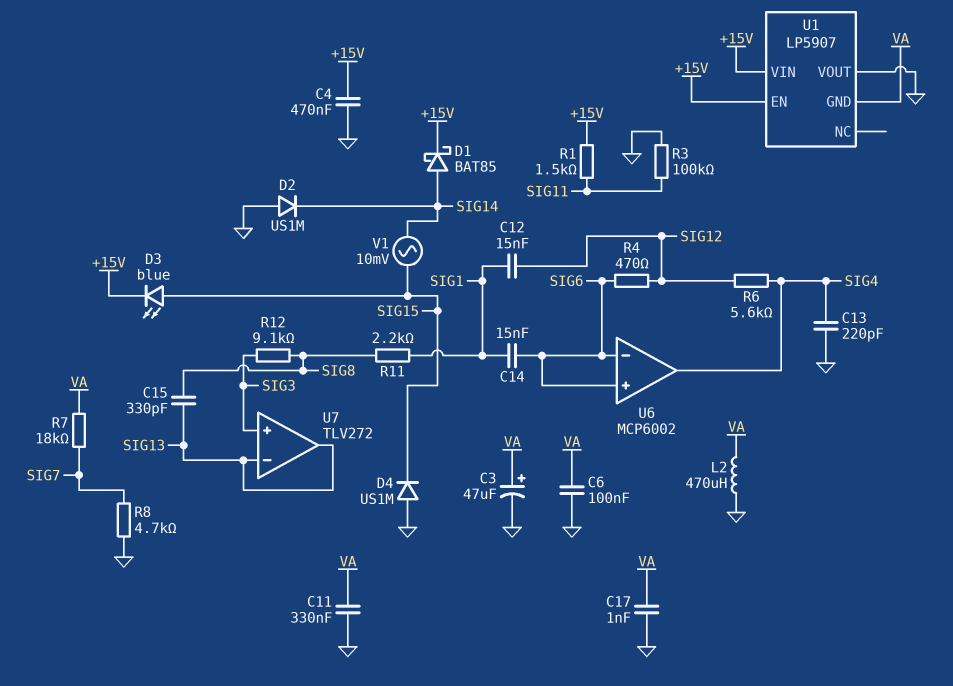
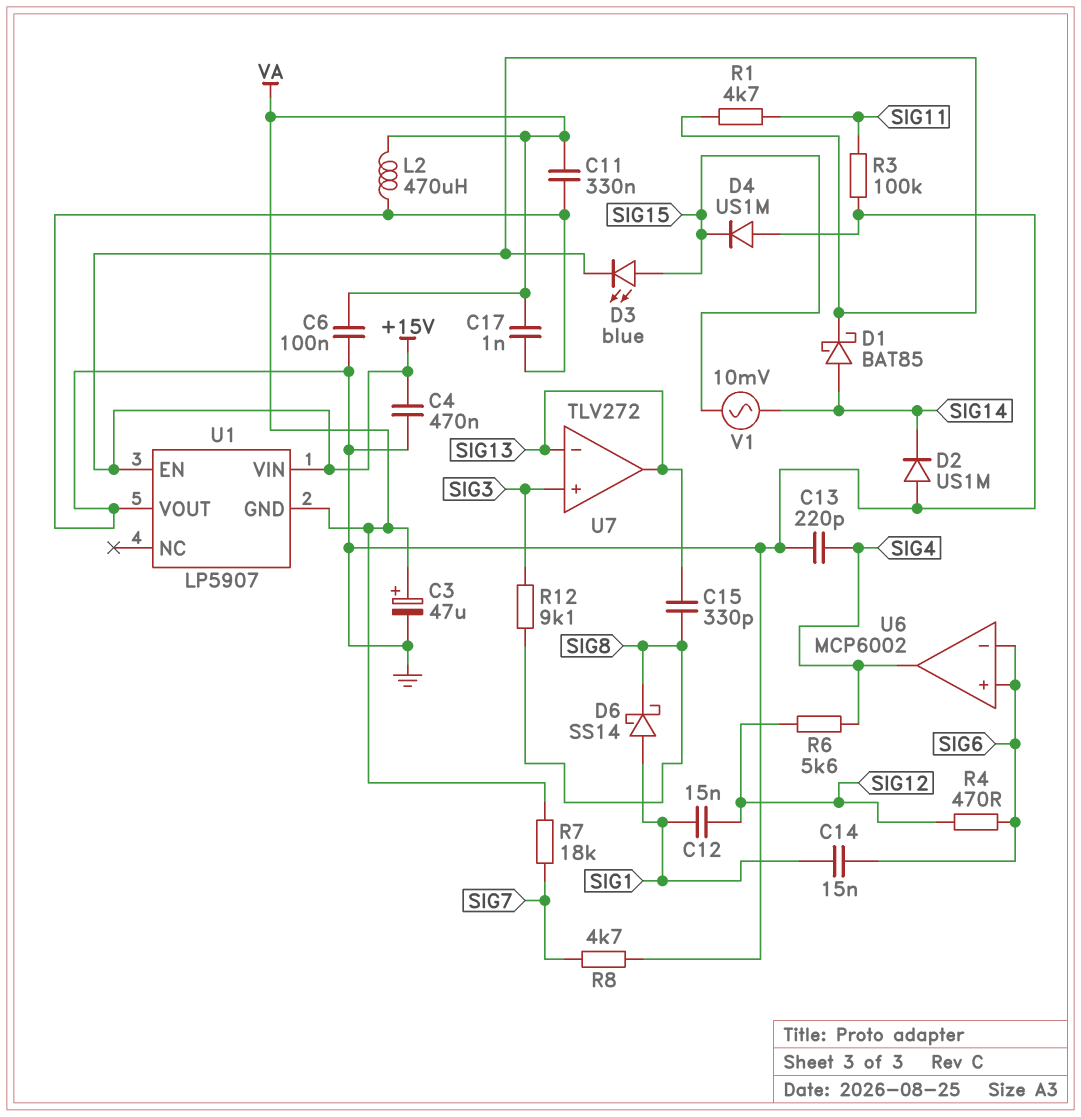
D6: none -> schottky SS14 (A SIG1, K SIG8)
R1: 1.5k (+15V, SIG11) -> 4.7k (+15V, SIG11)
R11: 2.2k (SIG1, SIG8) -> none

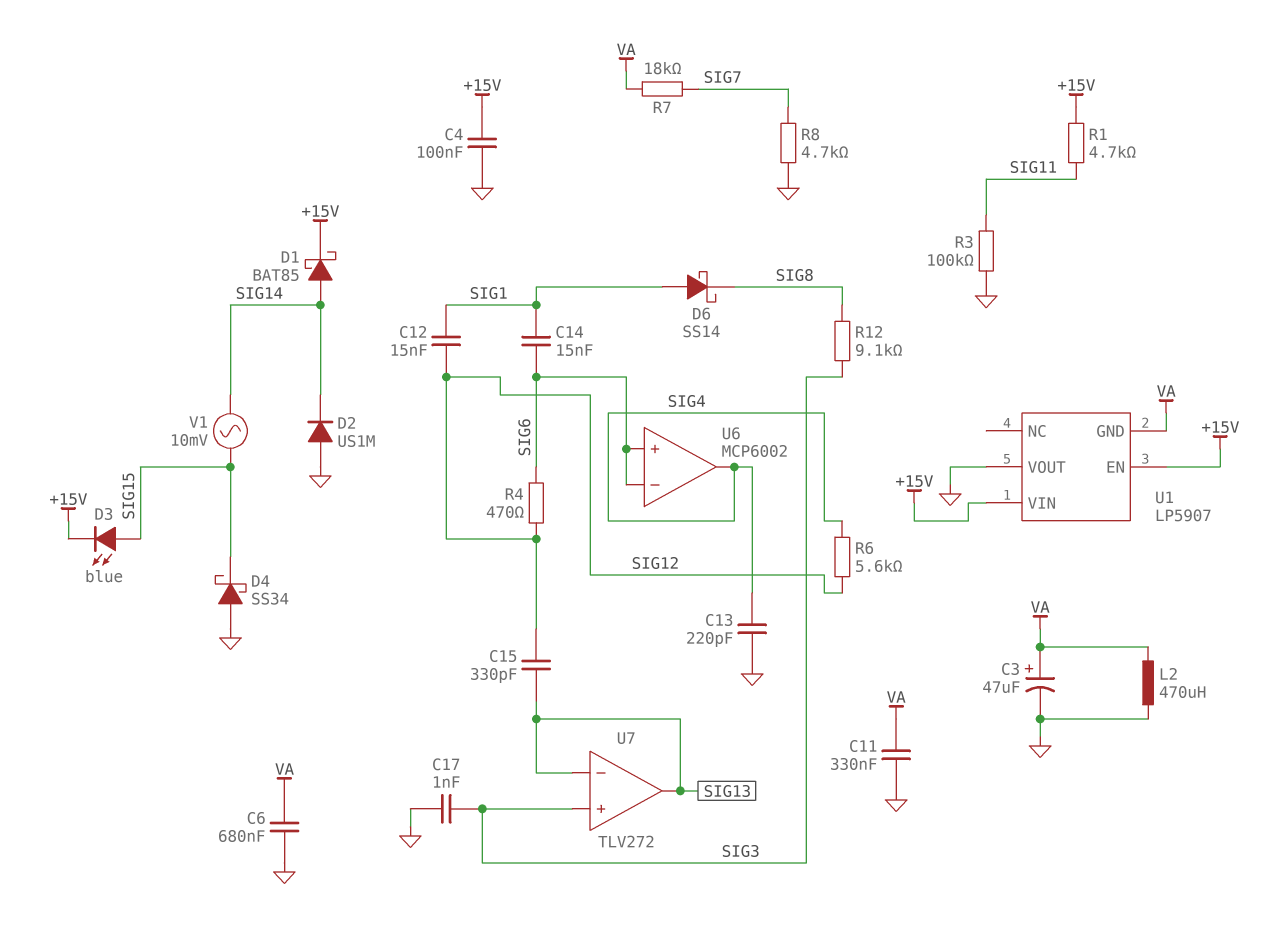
C4: 470nF (+15V, GND) -> 100nF (+15V, GND)
C6: 100nF (GND, VA) -> 680nF (GND, VA)
C15: 330pF (SIG8, SIG13) -> 330pF (SIG12, SIG13)
C17: 1nF (GND, VA) -> 1nF (GND, SIG3)
D4: diode US1M (A GND, K SIG15) -> schottky SS34 (A GND, K SIG15)

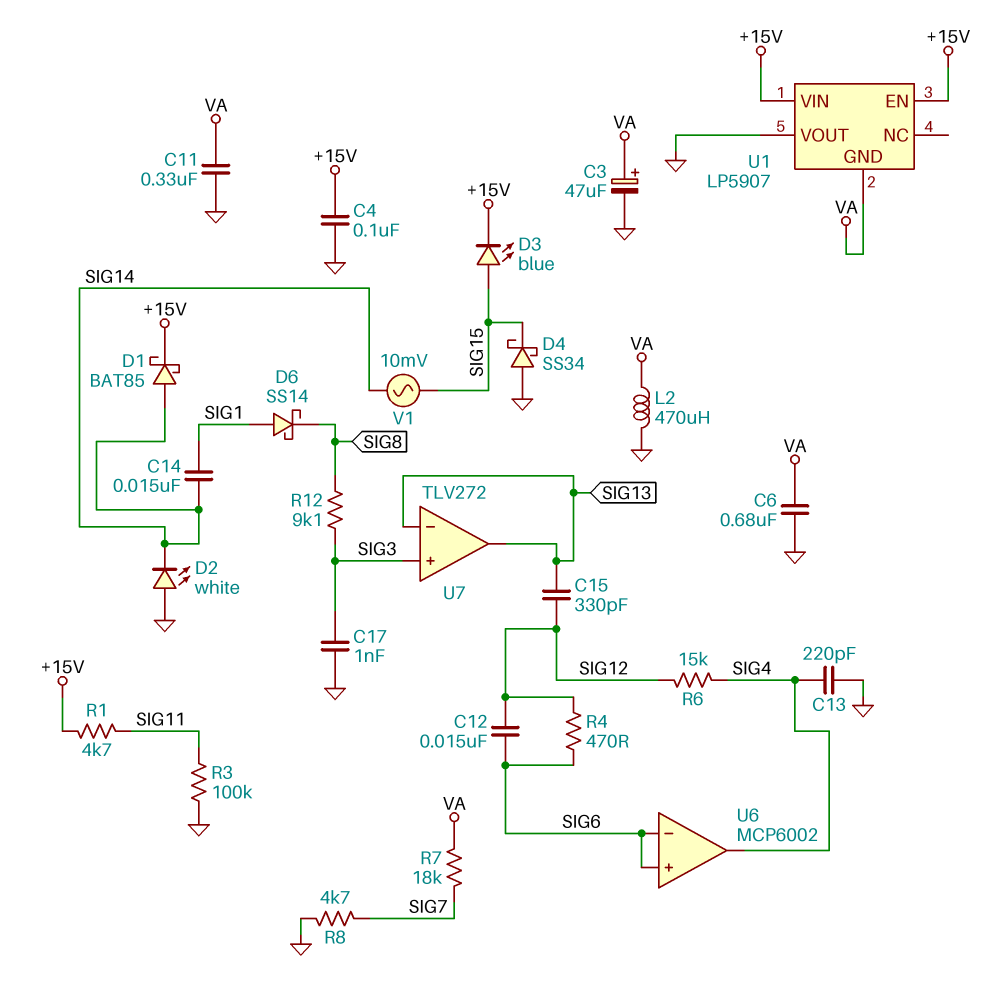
C12: 15nF (SIG1, SIG12) -> 15nF (SIG6, SIG12)
C14: 15nF (SIG1, SIG6) -> 15nF (SIG1, SIG14)
D2: diode US1M (A GND, K SIG14) -> LED white (A GND, K SIG14)
R6: 5.6k (SIG4, SIG12) -> 15k (SIG4, SIG12)

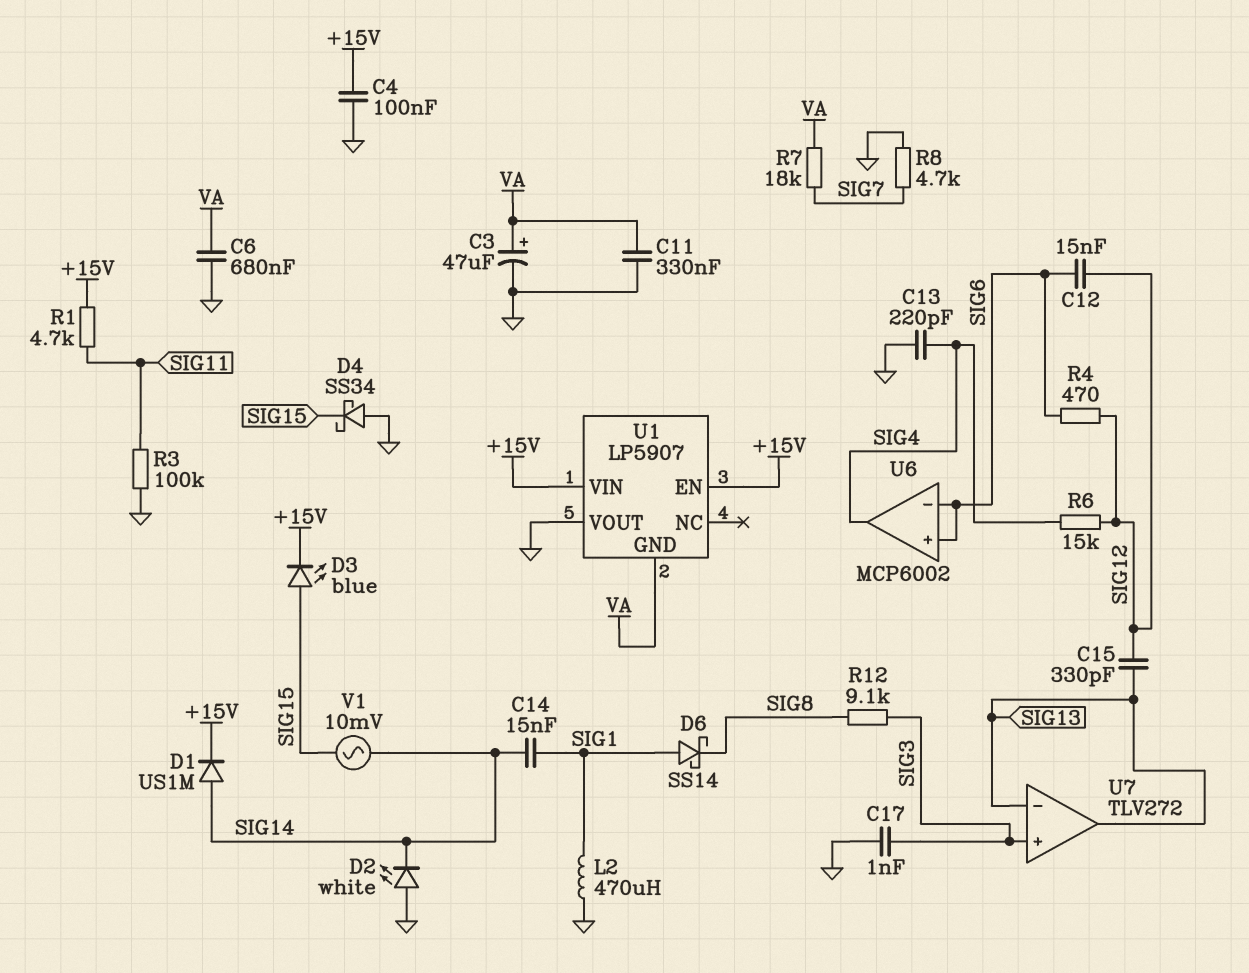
D1: schottky BAT85 (A SIG14, K +15V) -> diode US1M (A SIG14, K +15V)
L2: 470uH (GND, VA) -> 470uH (GND, SIG1)

